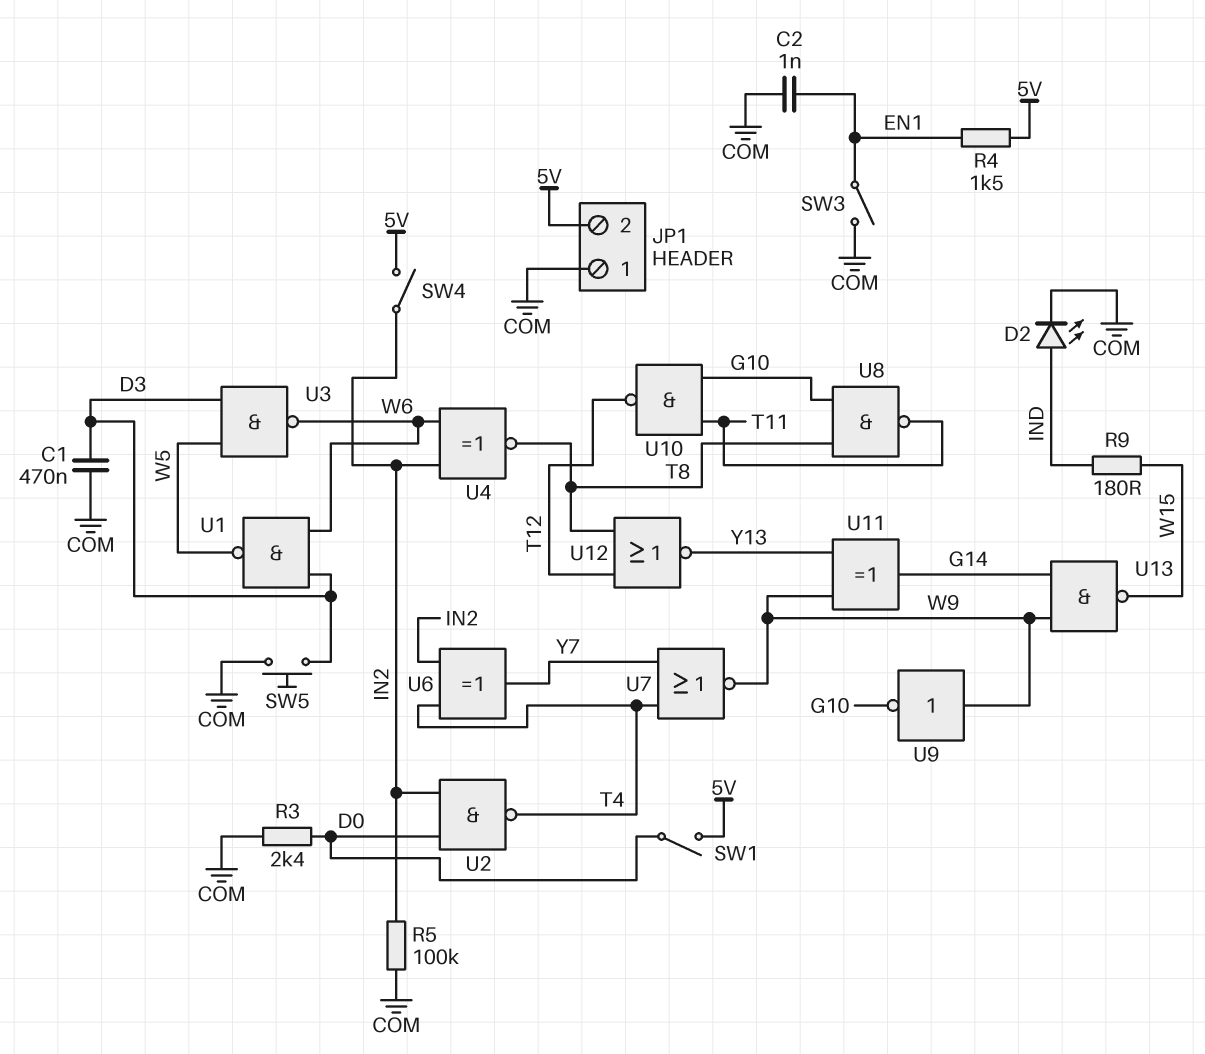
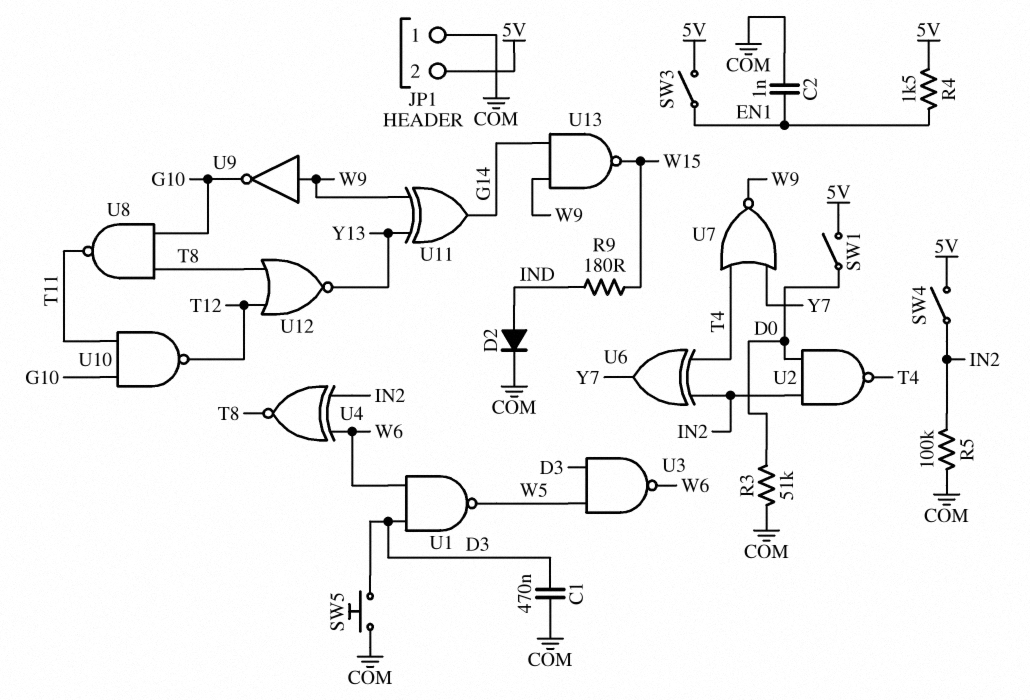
D2: LED (A IND, K COM) -> diode (A IND, K COM)
R3: 2.4k (COM, D0) -> 51k (COM, D0)
SW3: switch (COM, EN1) -> switch (5V, EN1)

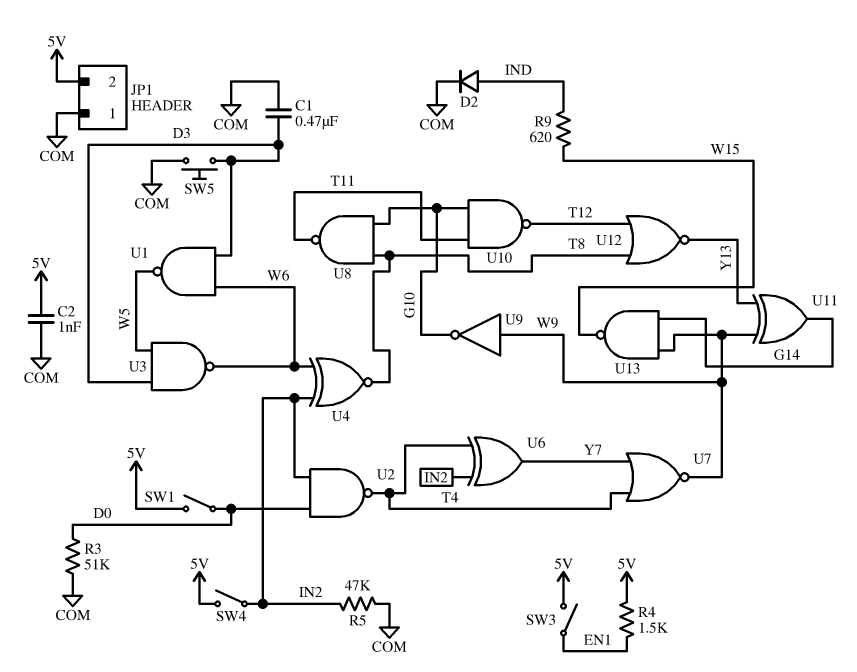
C2: 1nF (COM, EN1) -> 1nF (5V, COM)
R5: 100k (COM, IN2) -> 47k (COM, IN2)
R9: 180 (IND, W15) -> 620 (IND, W15)

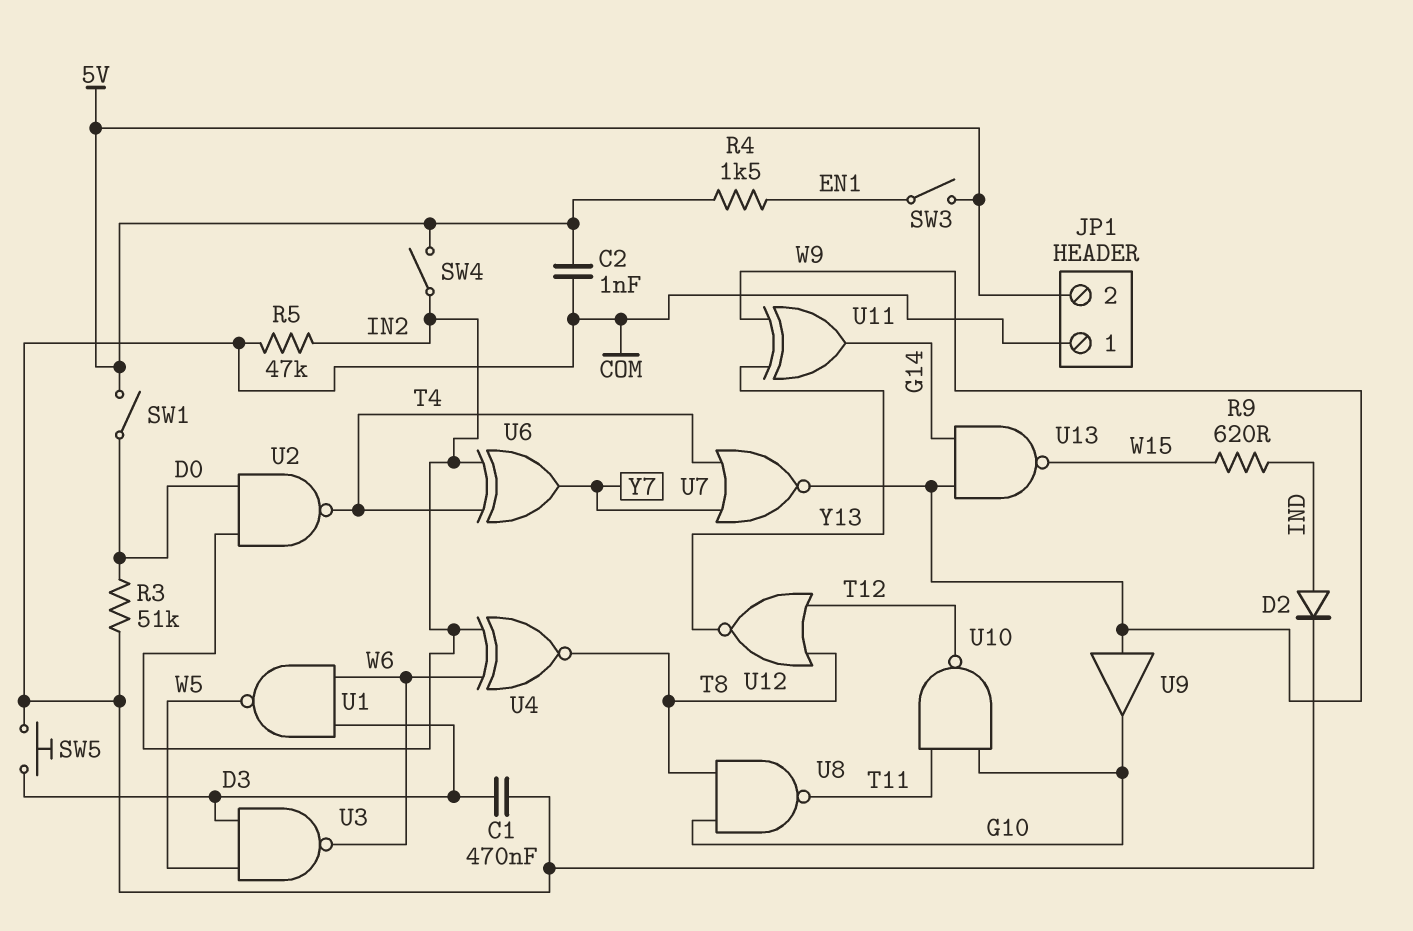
U9: NOT (in W9, out G10) -> buffer (in W9, out G10)

